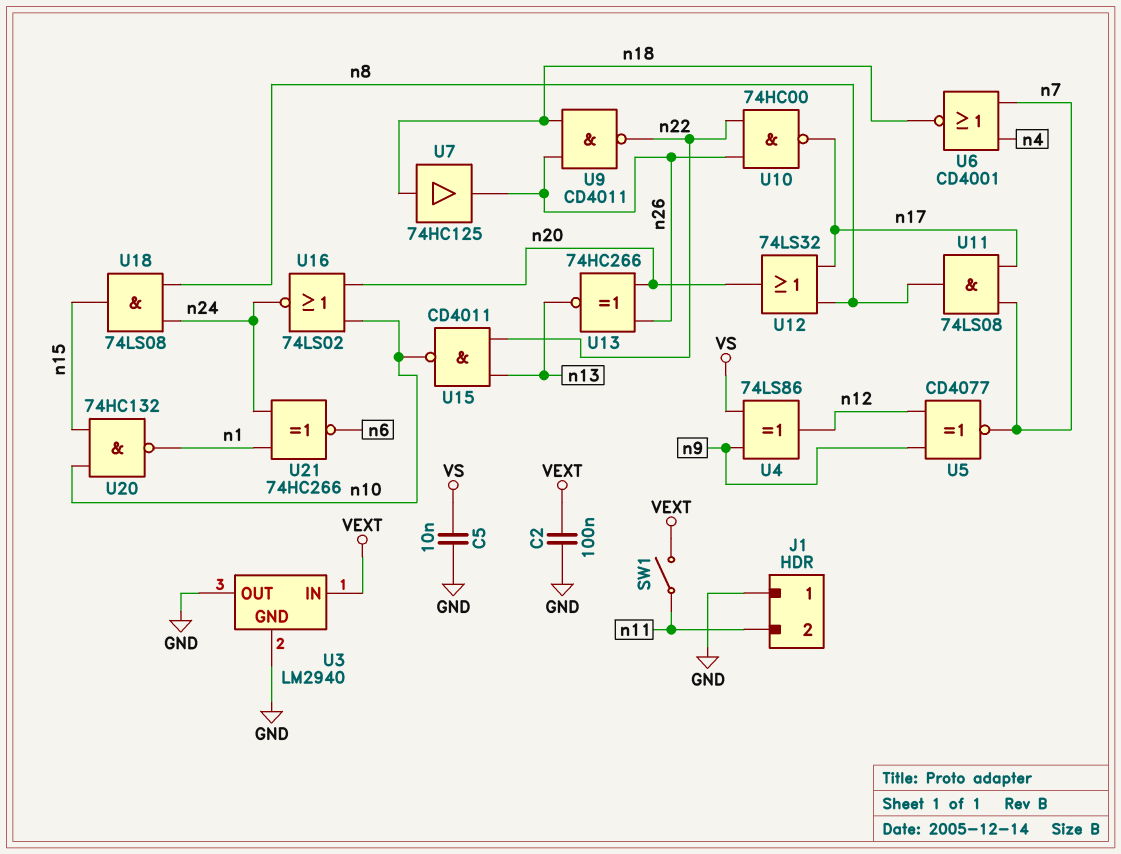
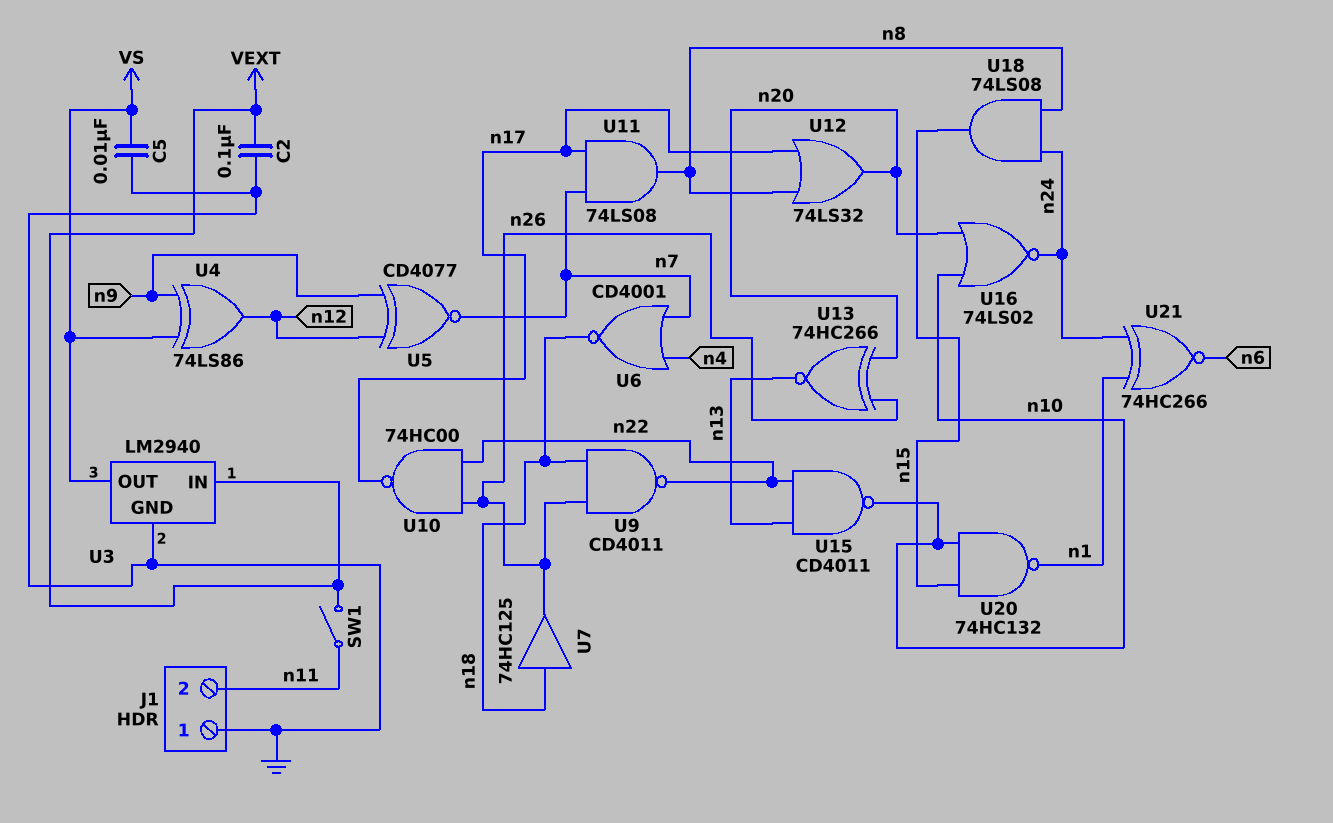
U3 pin OUT: GND -> VS

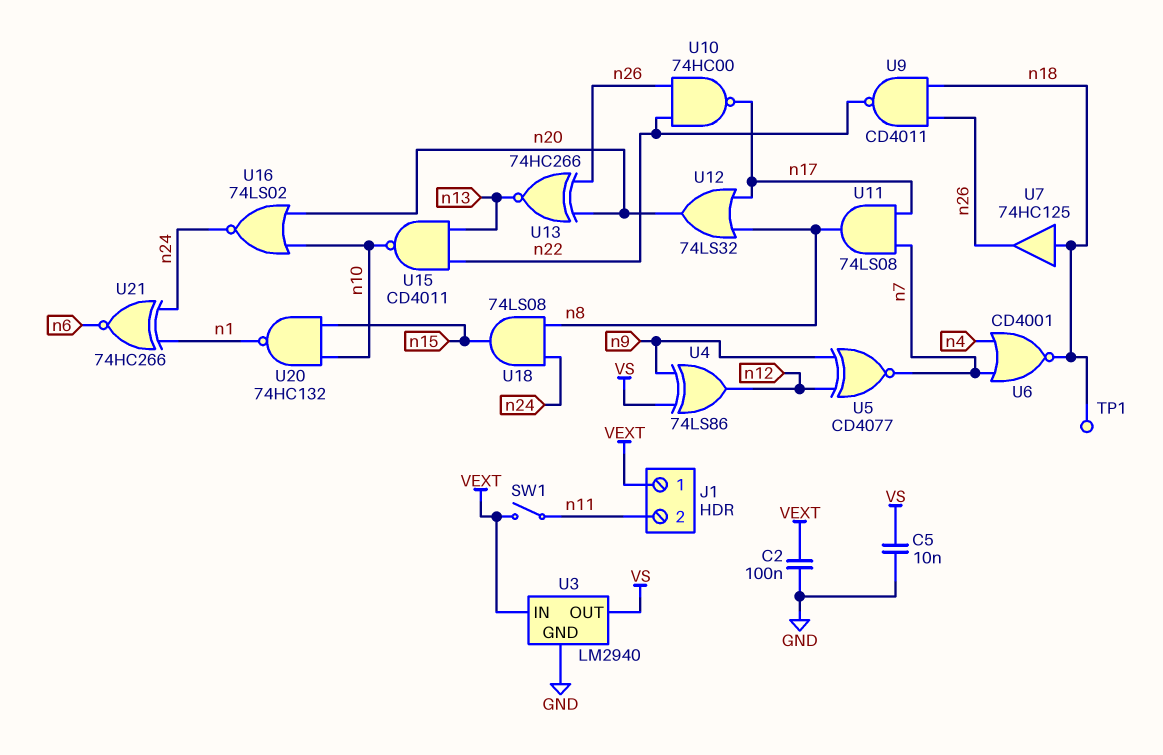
J1 pin 1: GND -> VEXT
TP1: none -> test point (n18)

